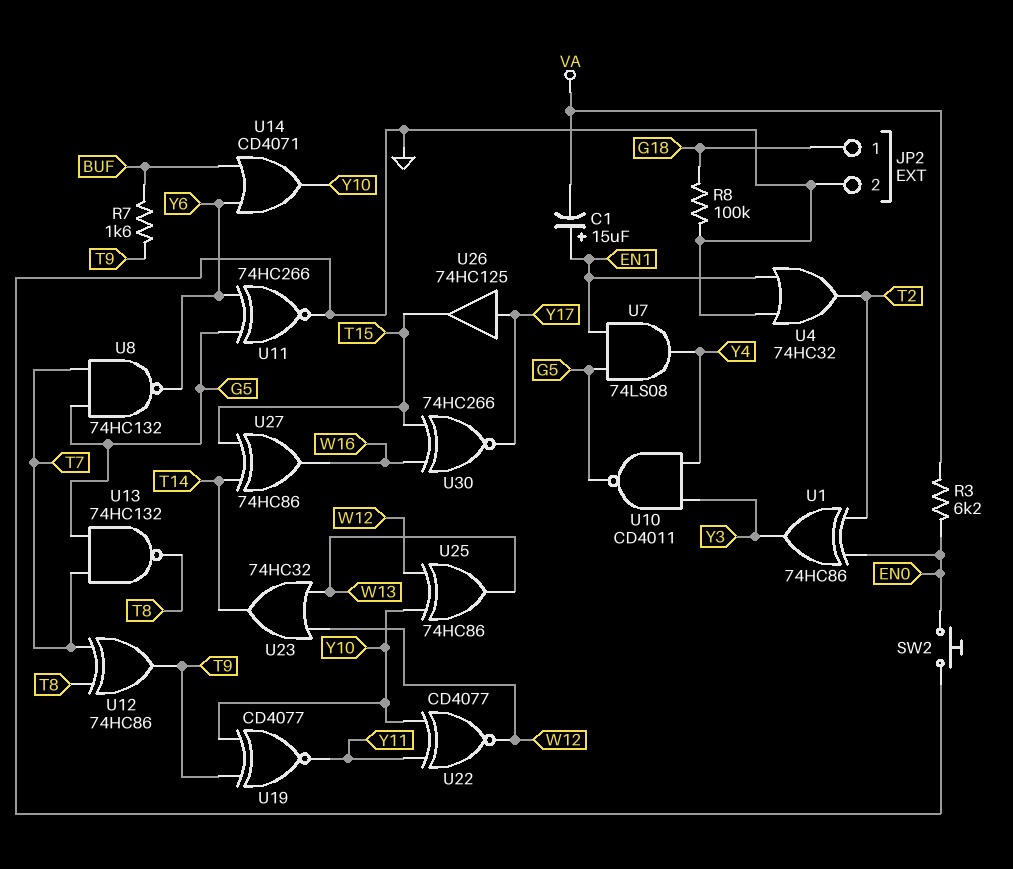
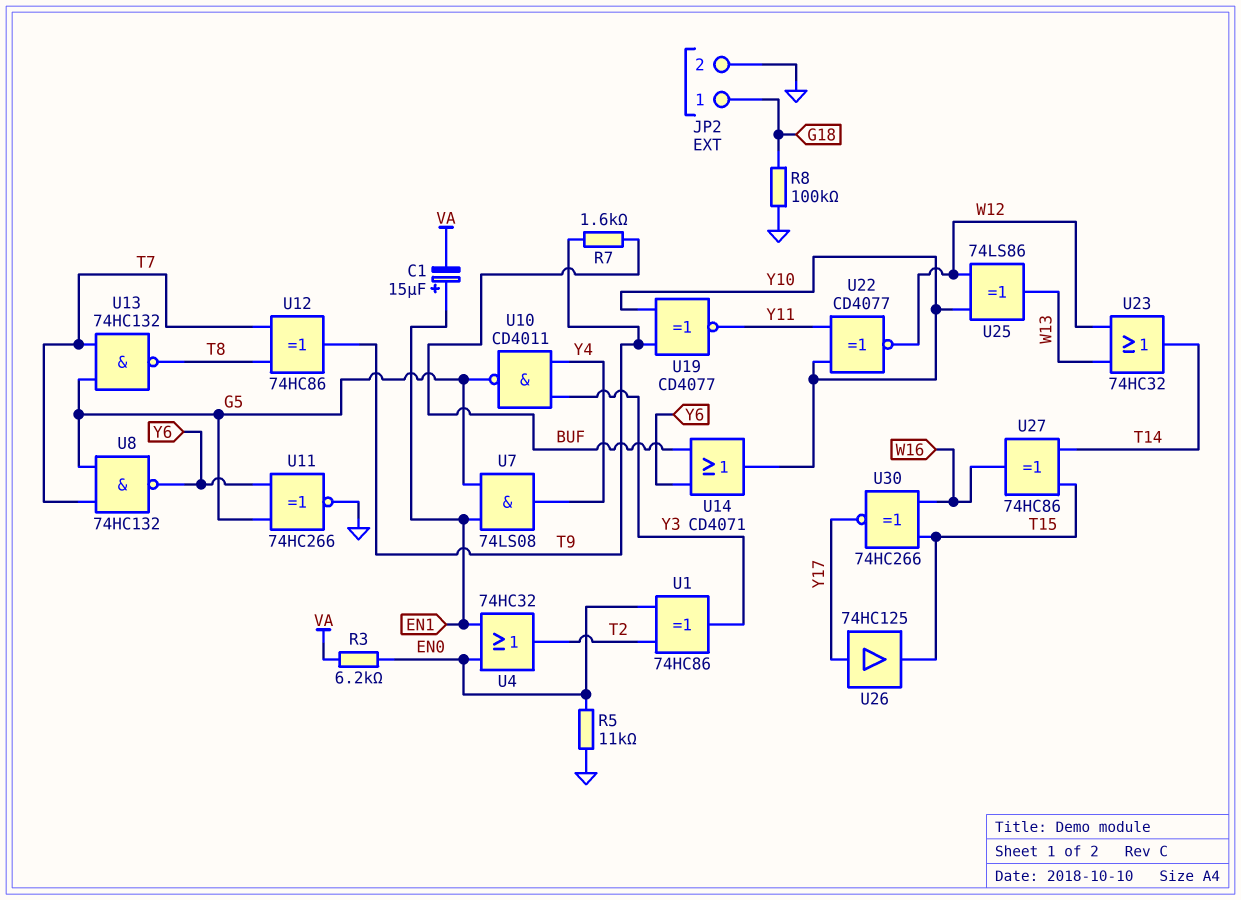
R5: none -> 11k (EN0, GND)
SW2: button (EN0, GND) -> none
U4: OR 74HC32 (in EN1, in GND, out T2) -> OR 74HC32 (in EN0, in EN1, out T2)
U25: XOR 74HC86 (in W12, in Y10, out W13) -> XOR 74LS86 (in W12, in Y10, out W13)

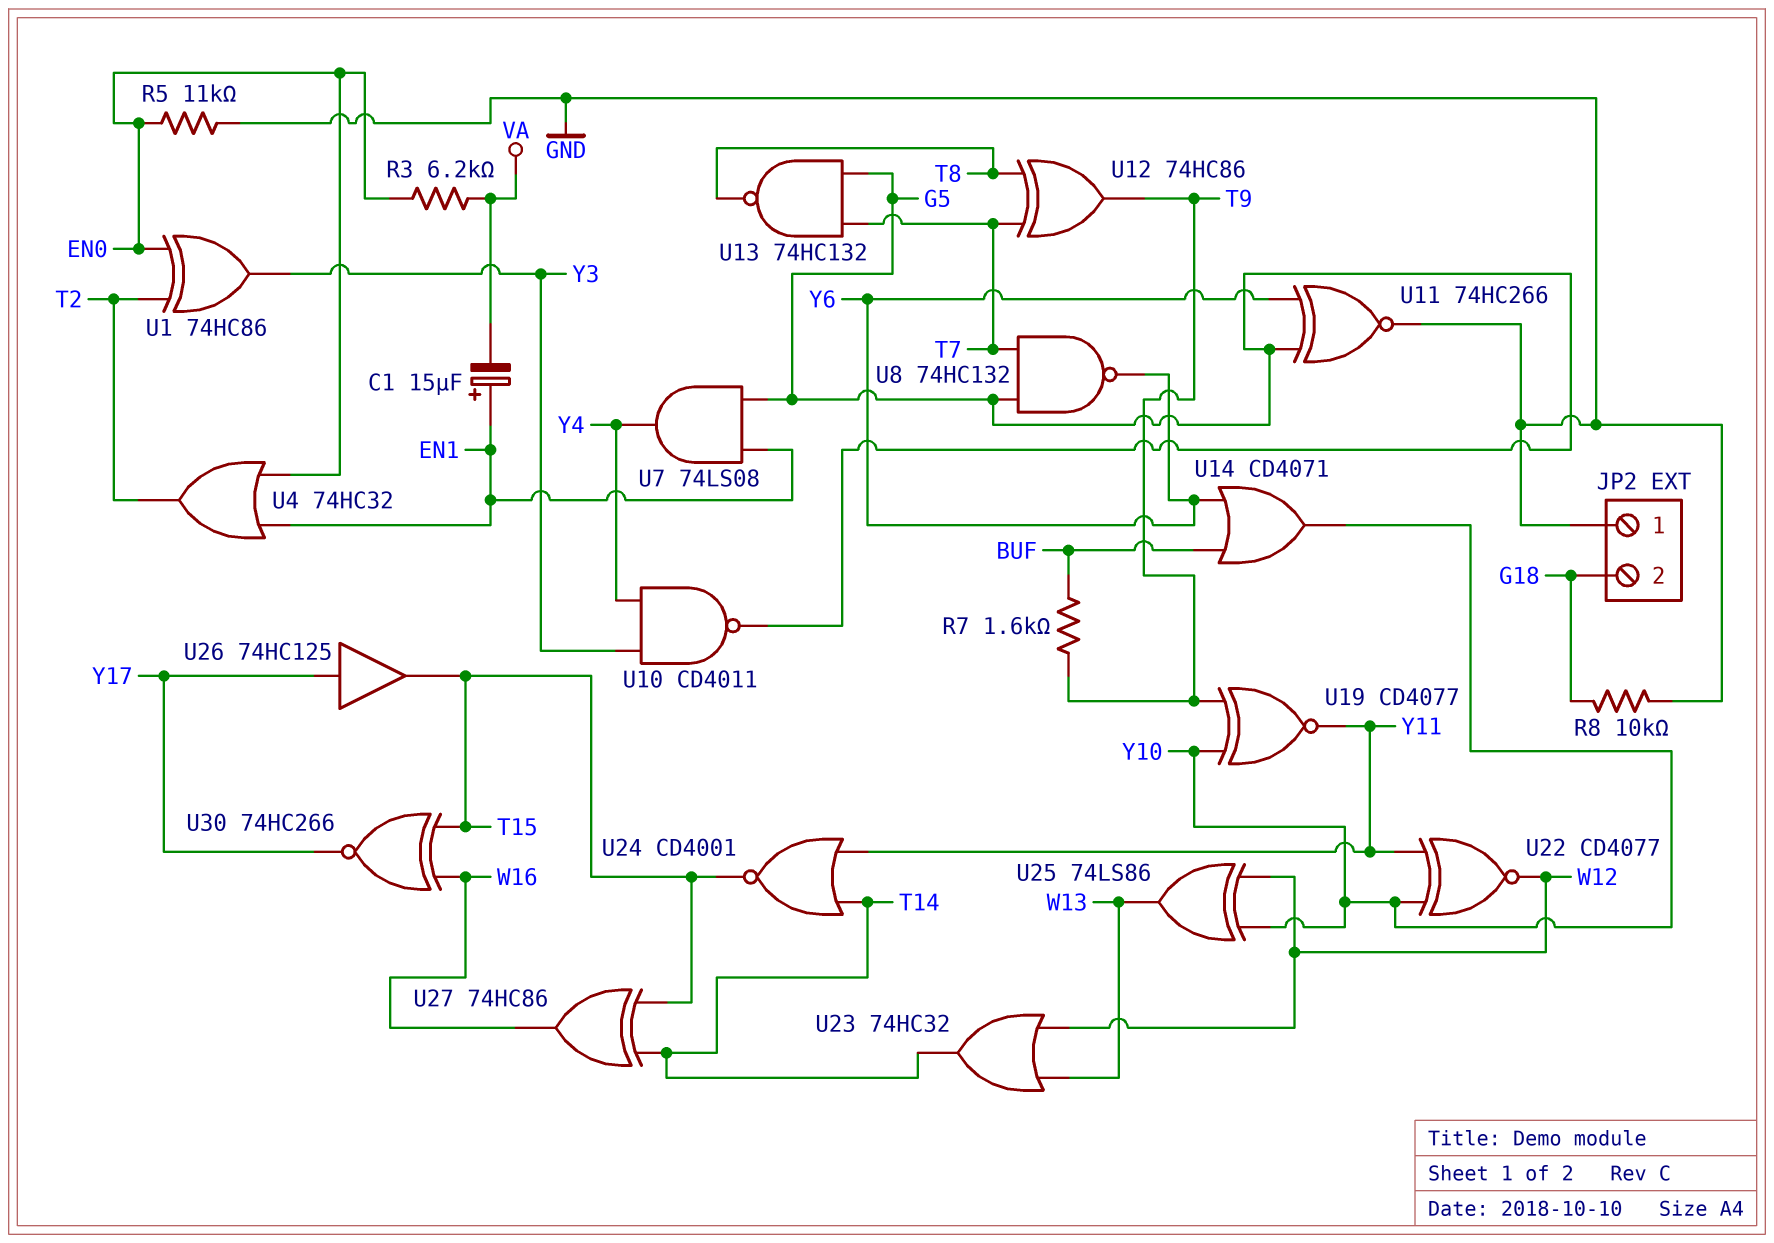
JP2 pin 1: G18 -> GND
JP2 pin 2: GND -> G18
R8: 100k (G18, GND) -> 10k (G18, GND)
U24: none -> NOR CD4001 (in T14, in Y11, out T15)

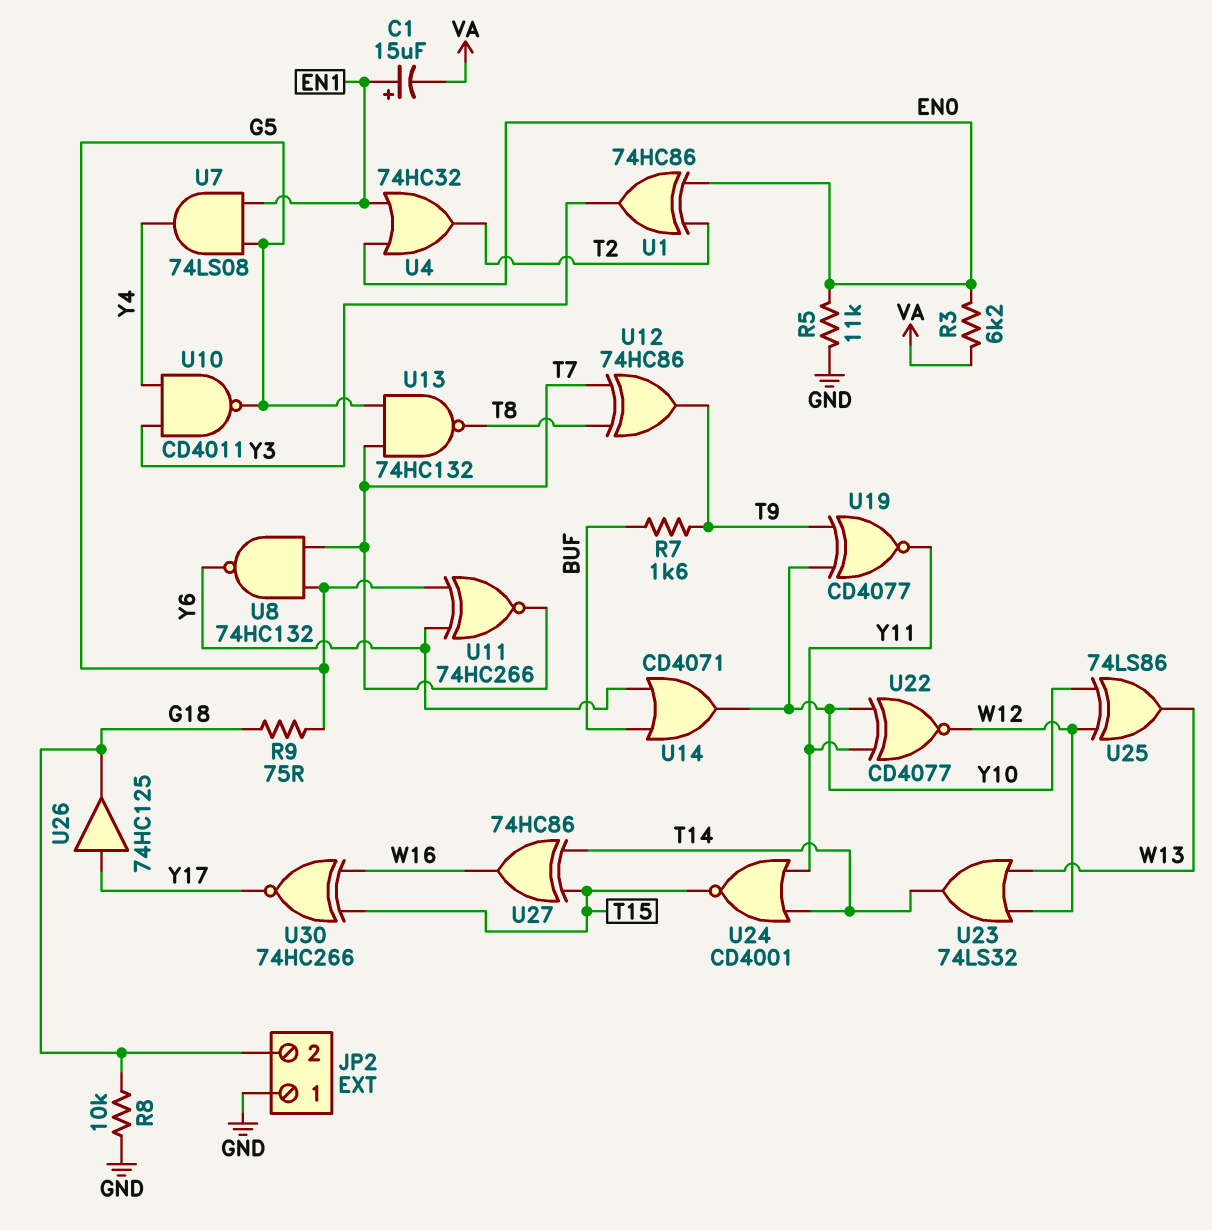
R9: none -> 75 (G5, G18)
U11: XNOR 74HC266 (in G5, in Y6, out GND) -> XNOR 74HC266 (in G5, in Y6, out T7)
U23: OR 74HC32 (in W12, in W13, out T14) -> OR 74LS32 (in W12, in W13, out T14)
U26: buffer 74HC125 (in Y17, out T15) -> buffer 74HC125 (in Y17, out G18)

